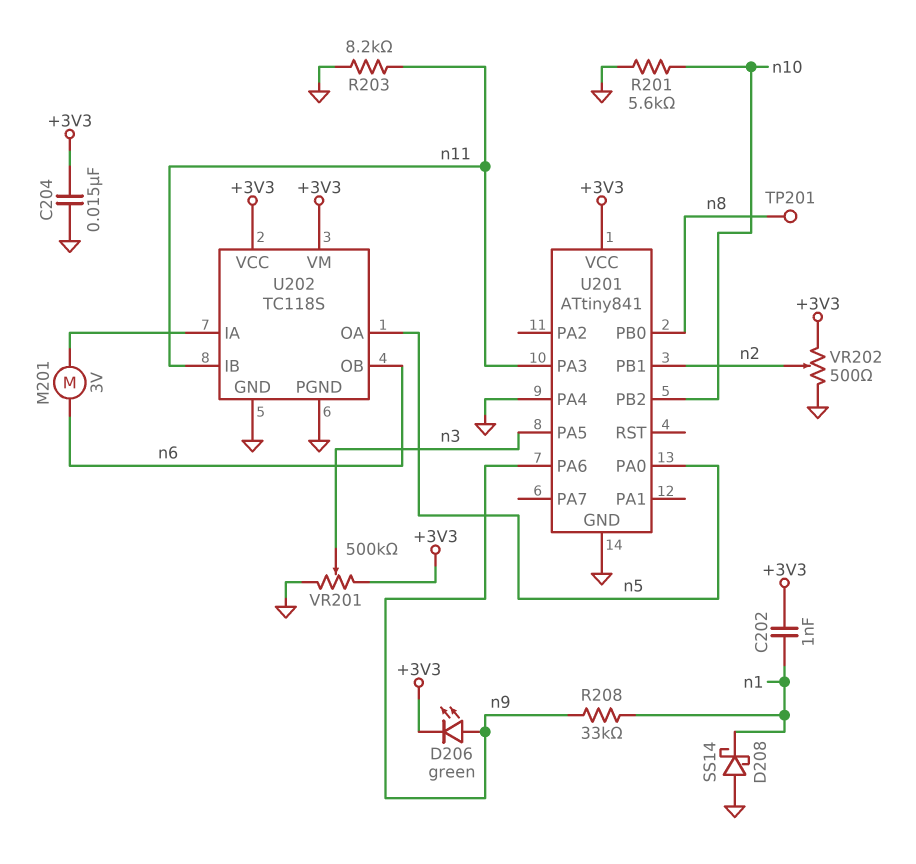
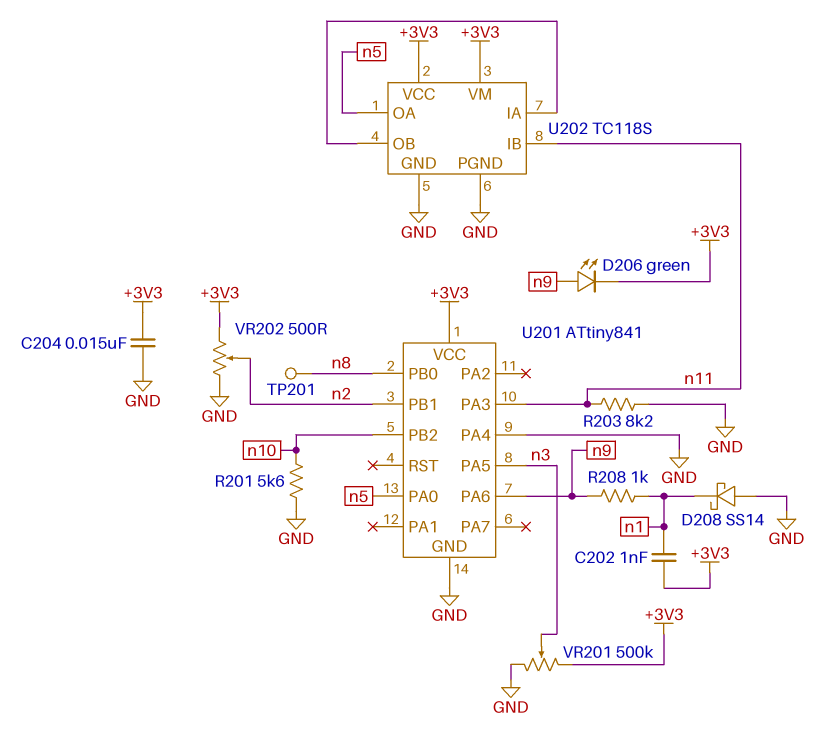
M201: motor 3V (U202/IA, n6) -> none
R208: 33k (n1, n9) -> 1k (n1, n9)
U202 pin OB: n6 -> U202/IA

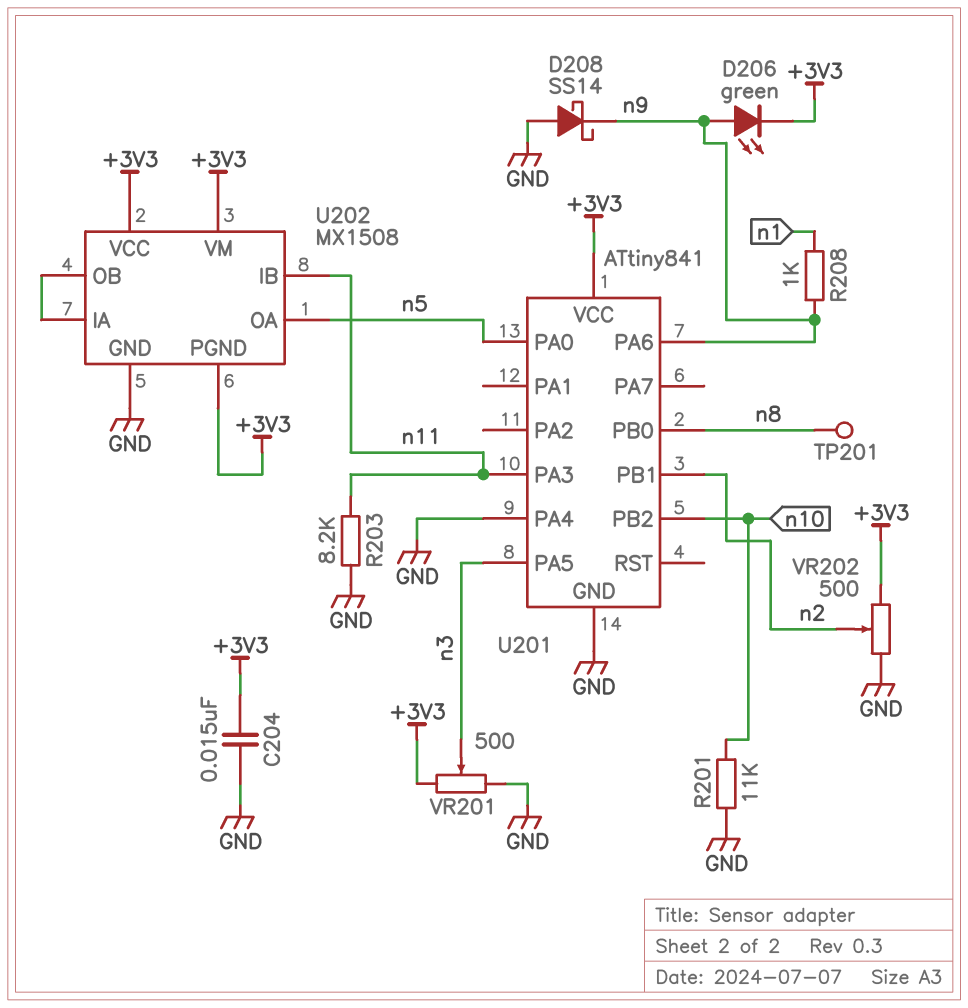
C202: 1nF (+3V3, n1) -> none
D208: schottky SS14 (A GND, K n1) -> schottky SS14 (A GND, K n9)
R201: 5.6k (GND, n10) -> 11k (GND, n10)
U202: TC118S -> MX1508
U202 pin PGND: GND -> +3V3
VR201: 500k (+3V3, GND, wiper n3) -> 500 (+3V3, GND, wiper n3)

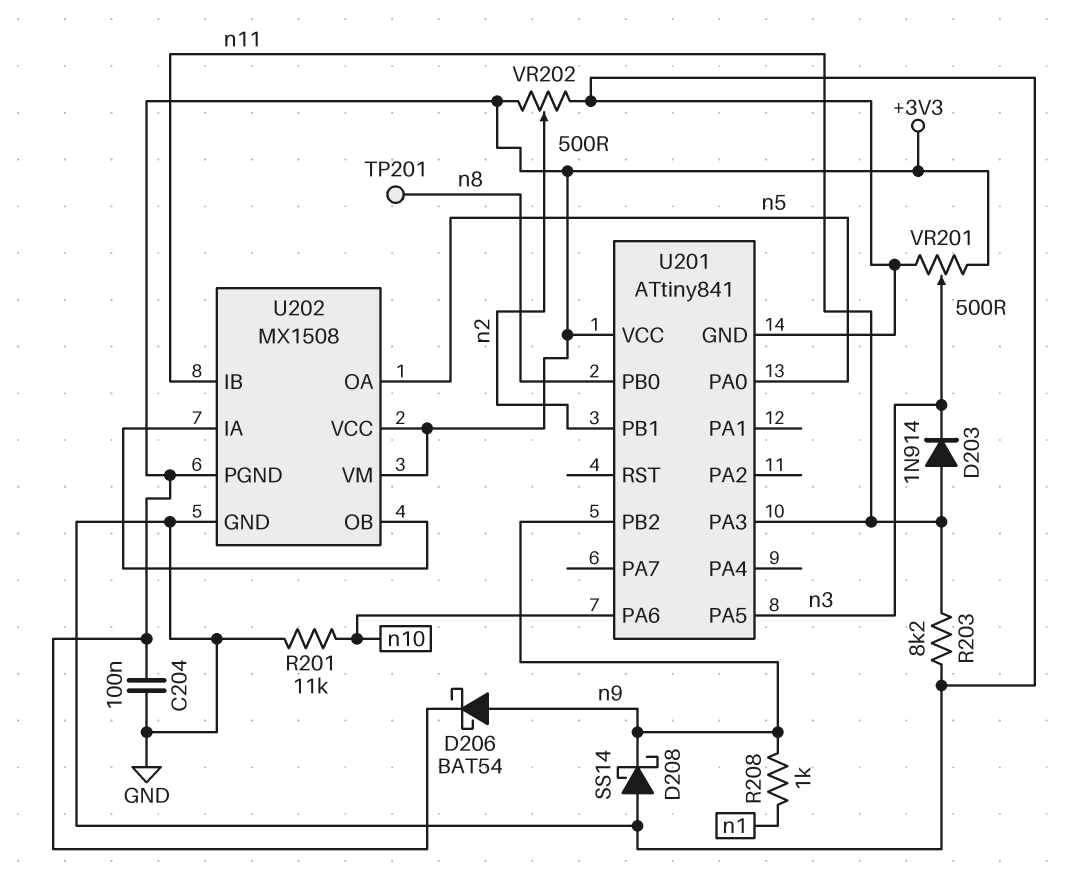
C204: 15nF (+3V3, GND) -> 100nF (+3V3, GND)
D203: none -> diode 1N914 (A n11, K n3)
D206: LED green (A n9, K +3V3) -> schottky BAT54 (A n9, K +3V3)
U201 pin PA4: GND -> none
U201 pin PA6: n9 -> n10
U201 pin PB2: n10 -> n9

